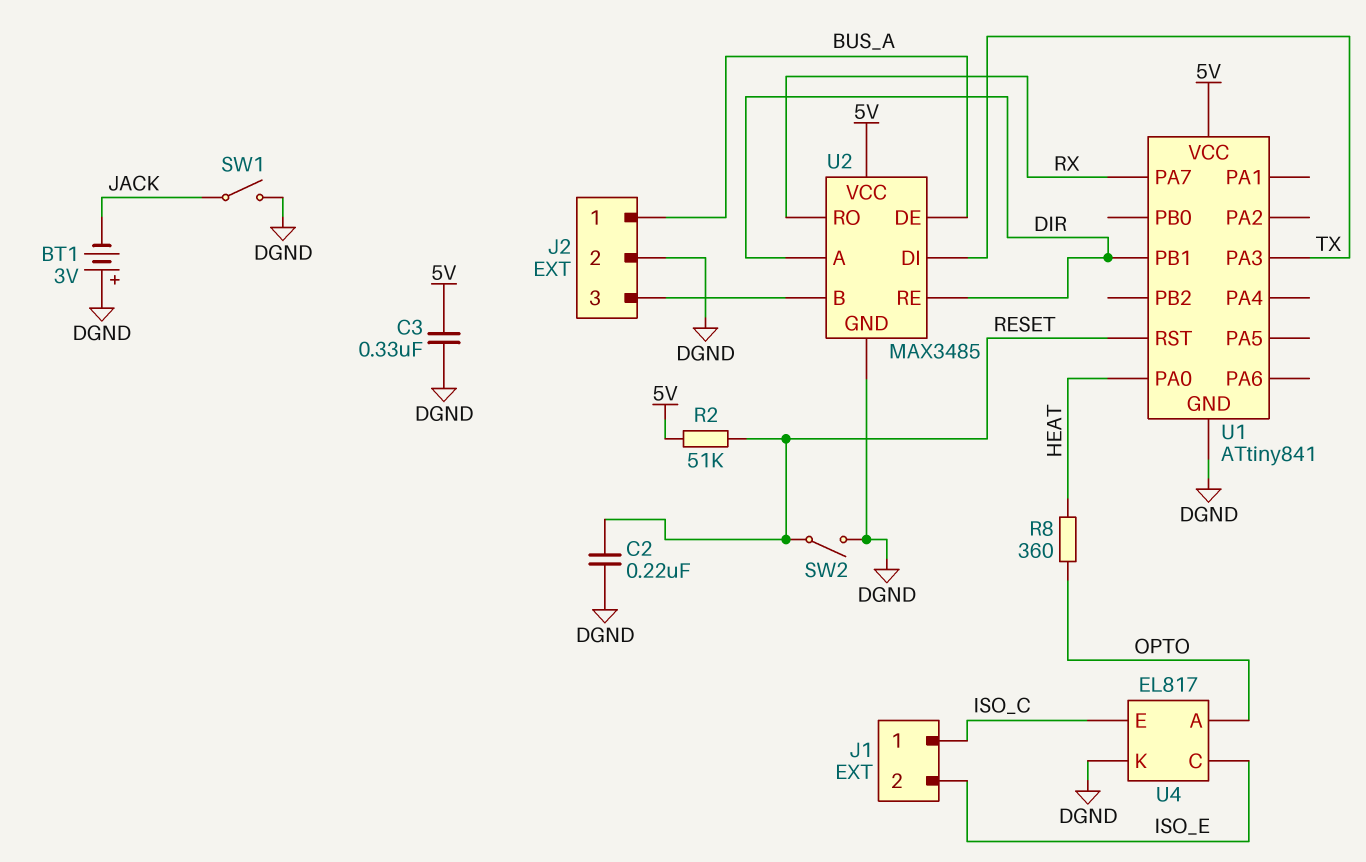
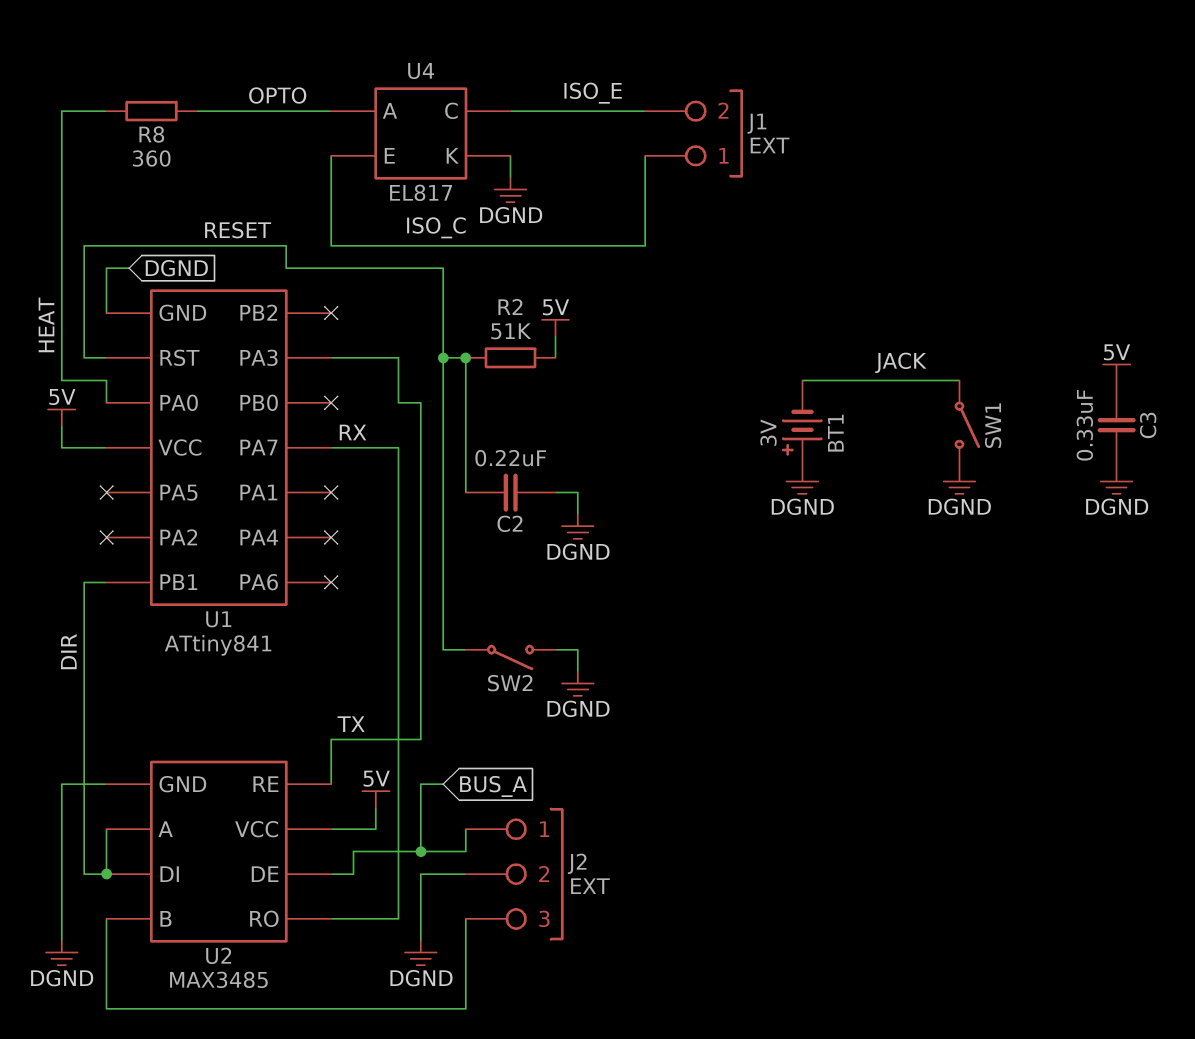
U2 pin DI: TX -> DIR
U2 pin RE: DIR -> TX

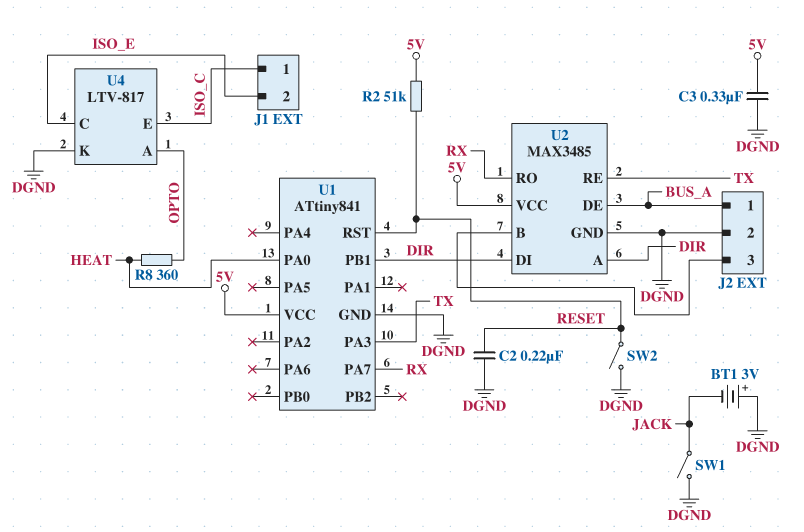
U4: EL817 -> LTV-817

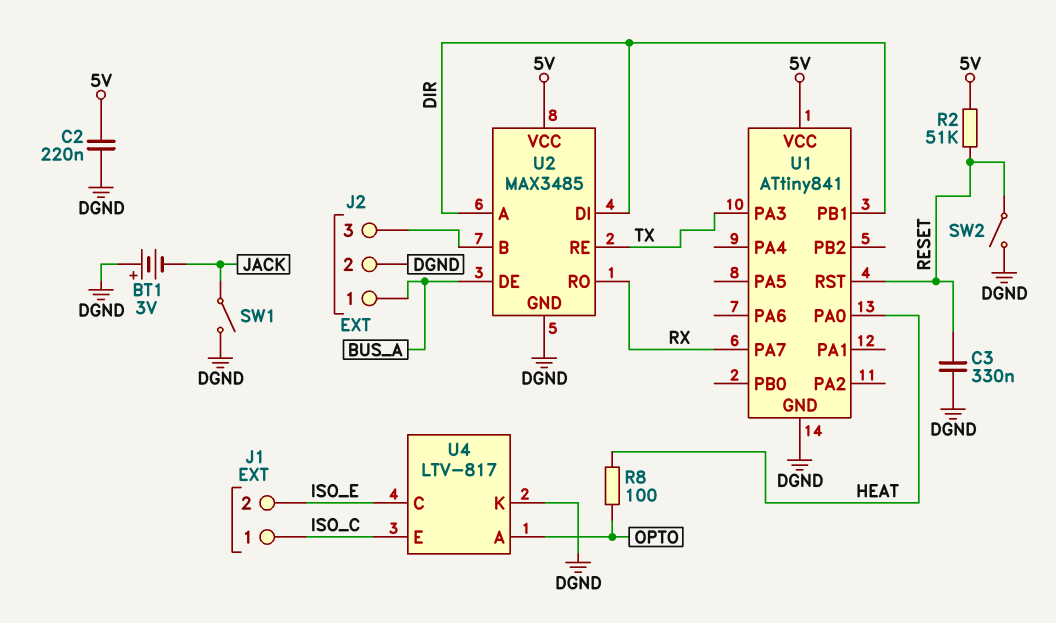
C2: 220nF (DGND, RESET) -> 220nF (5V, DGND)
C3: 330nF (5V, DGND) -> 330nF (DGND, RESET)
R8: 360 (HEAT, OPTO) -> 100 (HEAT, OPTO)

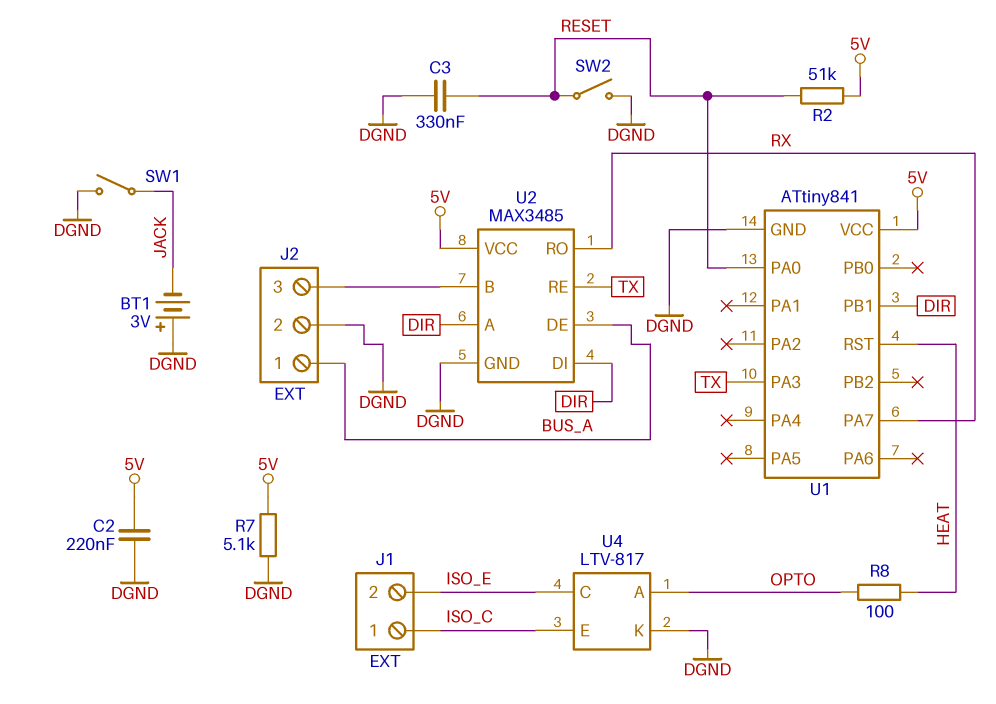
R7: none -> 5.1k (5V, DGND)
U1 pin PA0: HEAT -> RESET
U1 pin RST: RESET -> HEAT

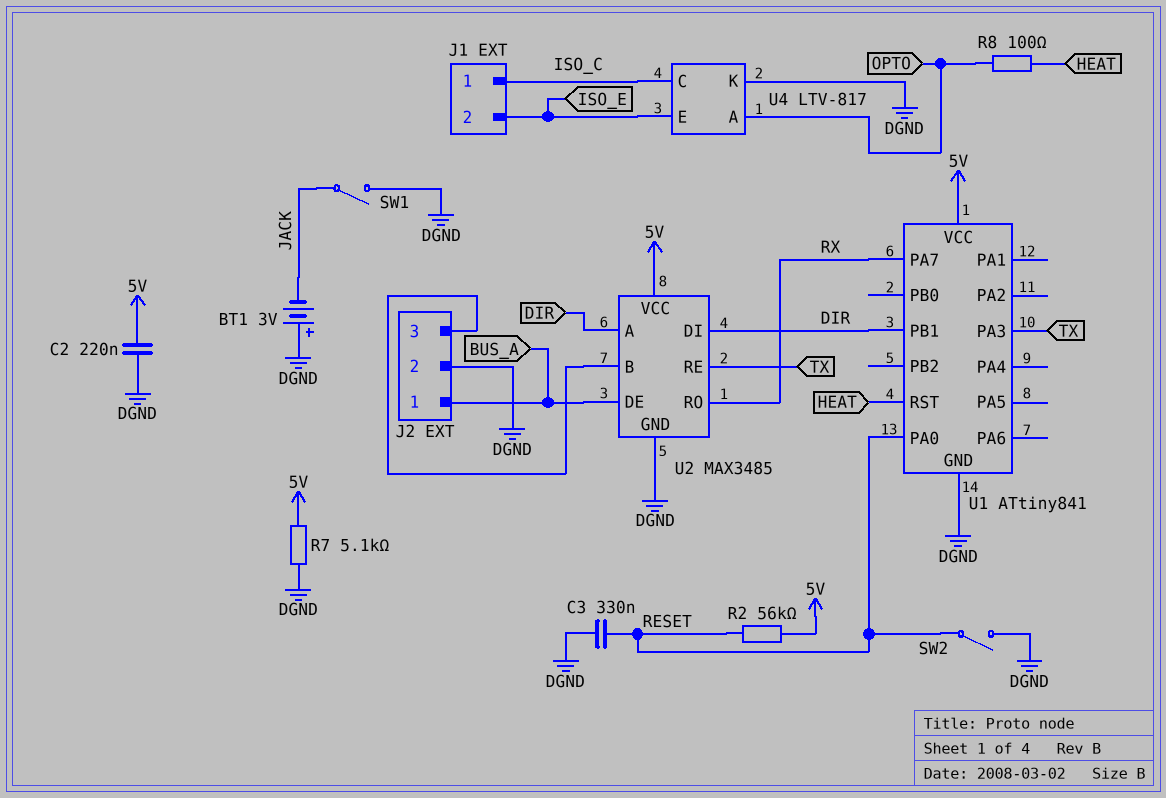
R2: 51k (5V, RESET) -> 56k (5V, RESET)
U4 pin C: ISO_E -> ISO_C
U4 pin E: ISO_C -> ISO_E

